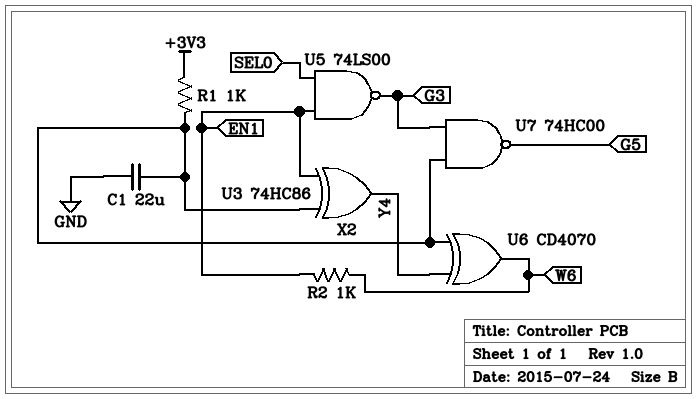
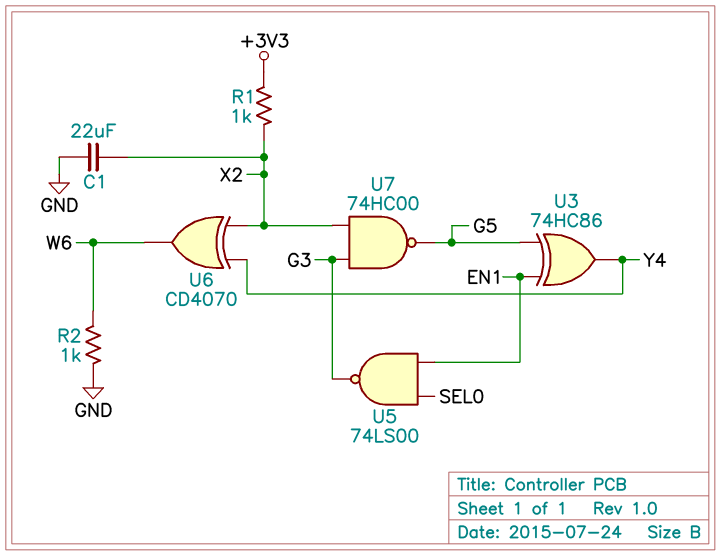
R2: 1k (EN1, W6) -> 1k (GND, W6)
U3: XOR 74HC86 (in EN1, in X2, out Y4) -> XOR 74HC86 (in EN1, in G5, out Y4)

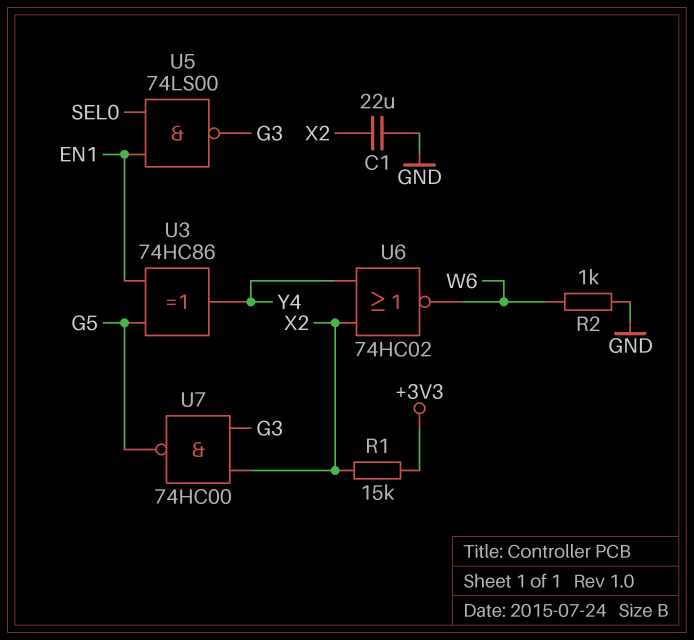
R1: 1k (+3V3, X2) -> 15k (+3V3, X2)
U6: XOR CD4070 (in X2, in Y4, out W6) -> NOR 74HC02 (in X2, in Y4, out W6)

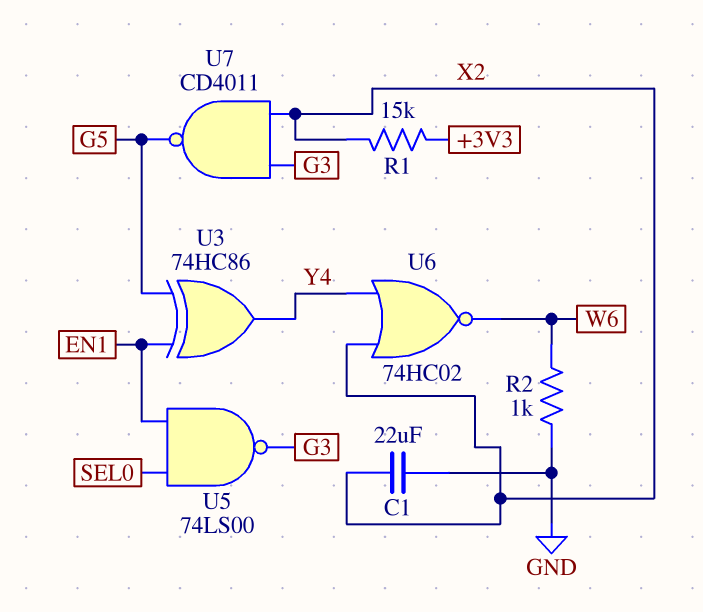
U7: NAND 74HC00 (in G3, in X2, out G5) -> NAND CD4011 (in G3, in X2, out G5)

